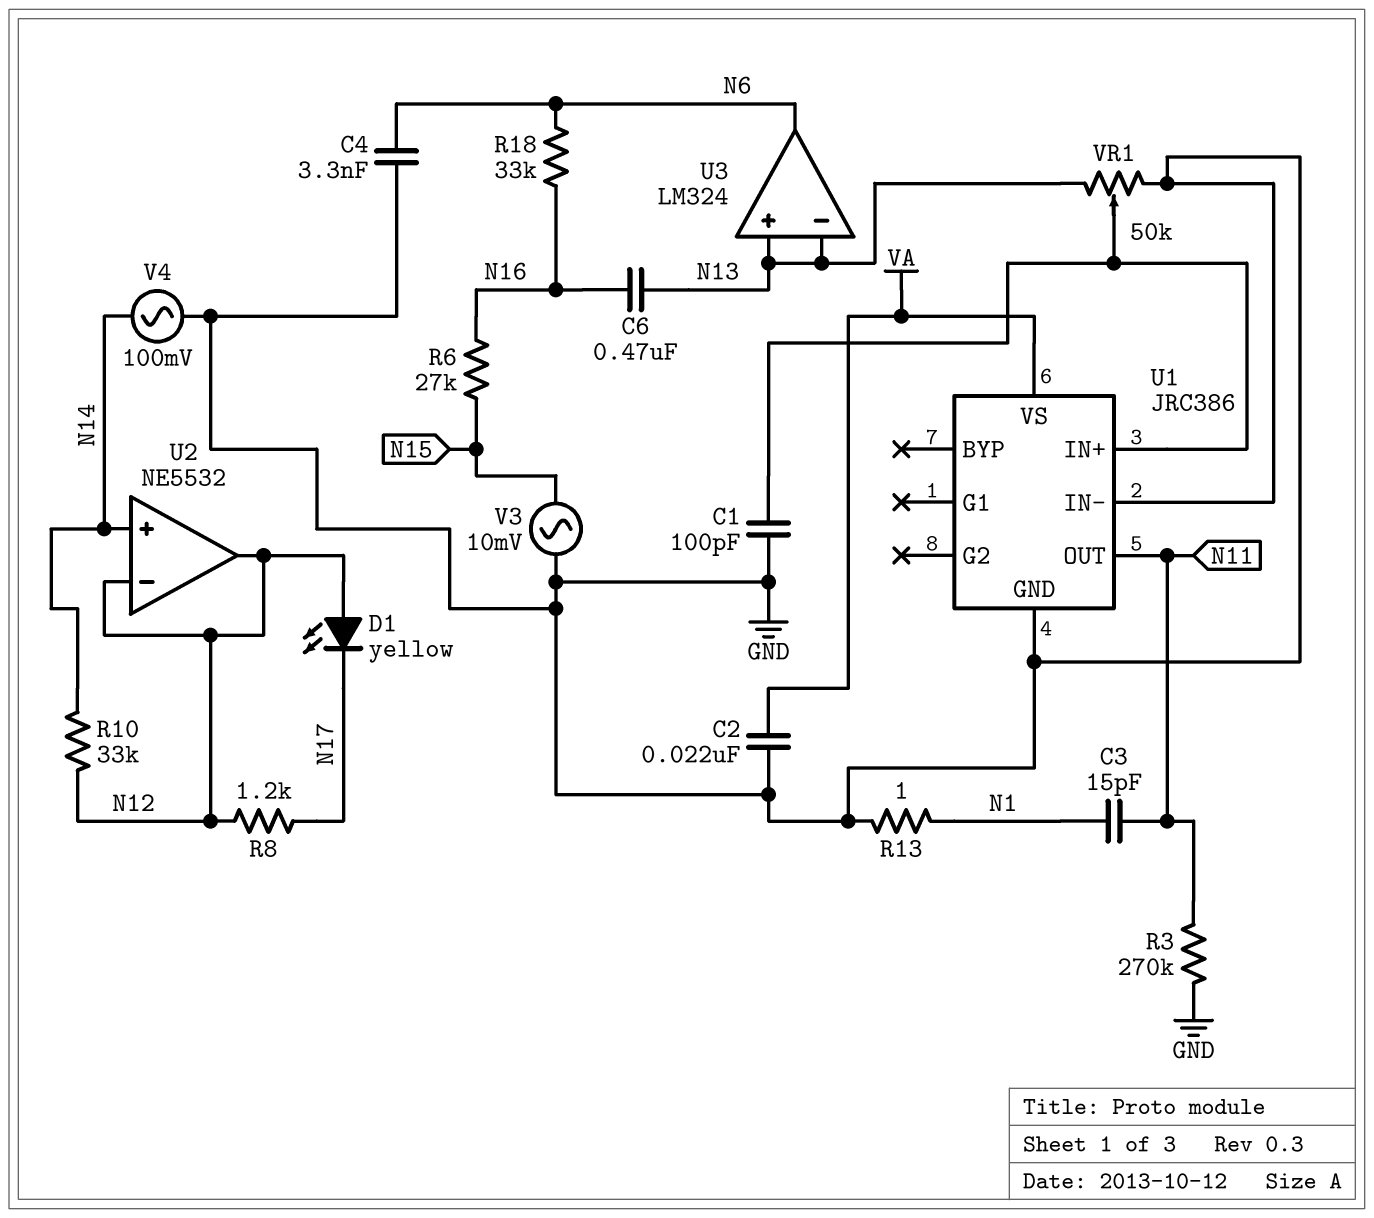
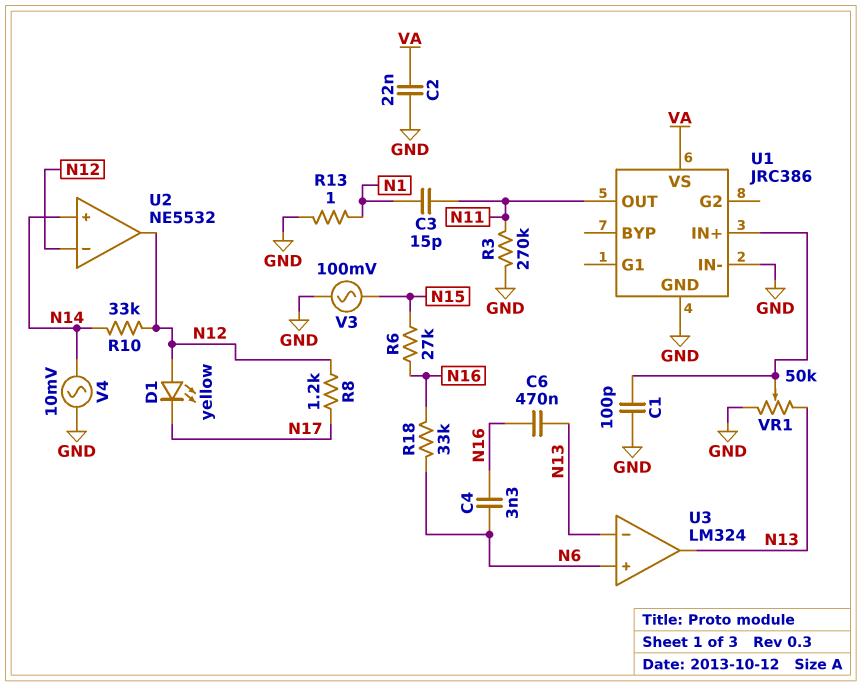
C4: 3.3nF (GND, N6) -> 3.3nF (N6, N16)
U3 pin in+: N13 -> N6
U3 pin out: N6 -> N13
V3: AC 10mV (GND, N15) -> AC 100mV (GND, N15)
V4: AC 100mV (GND, N14) -> AC 10mV (GND, N14)

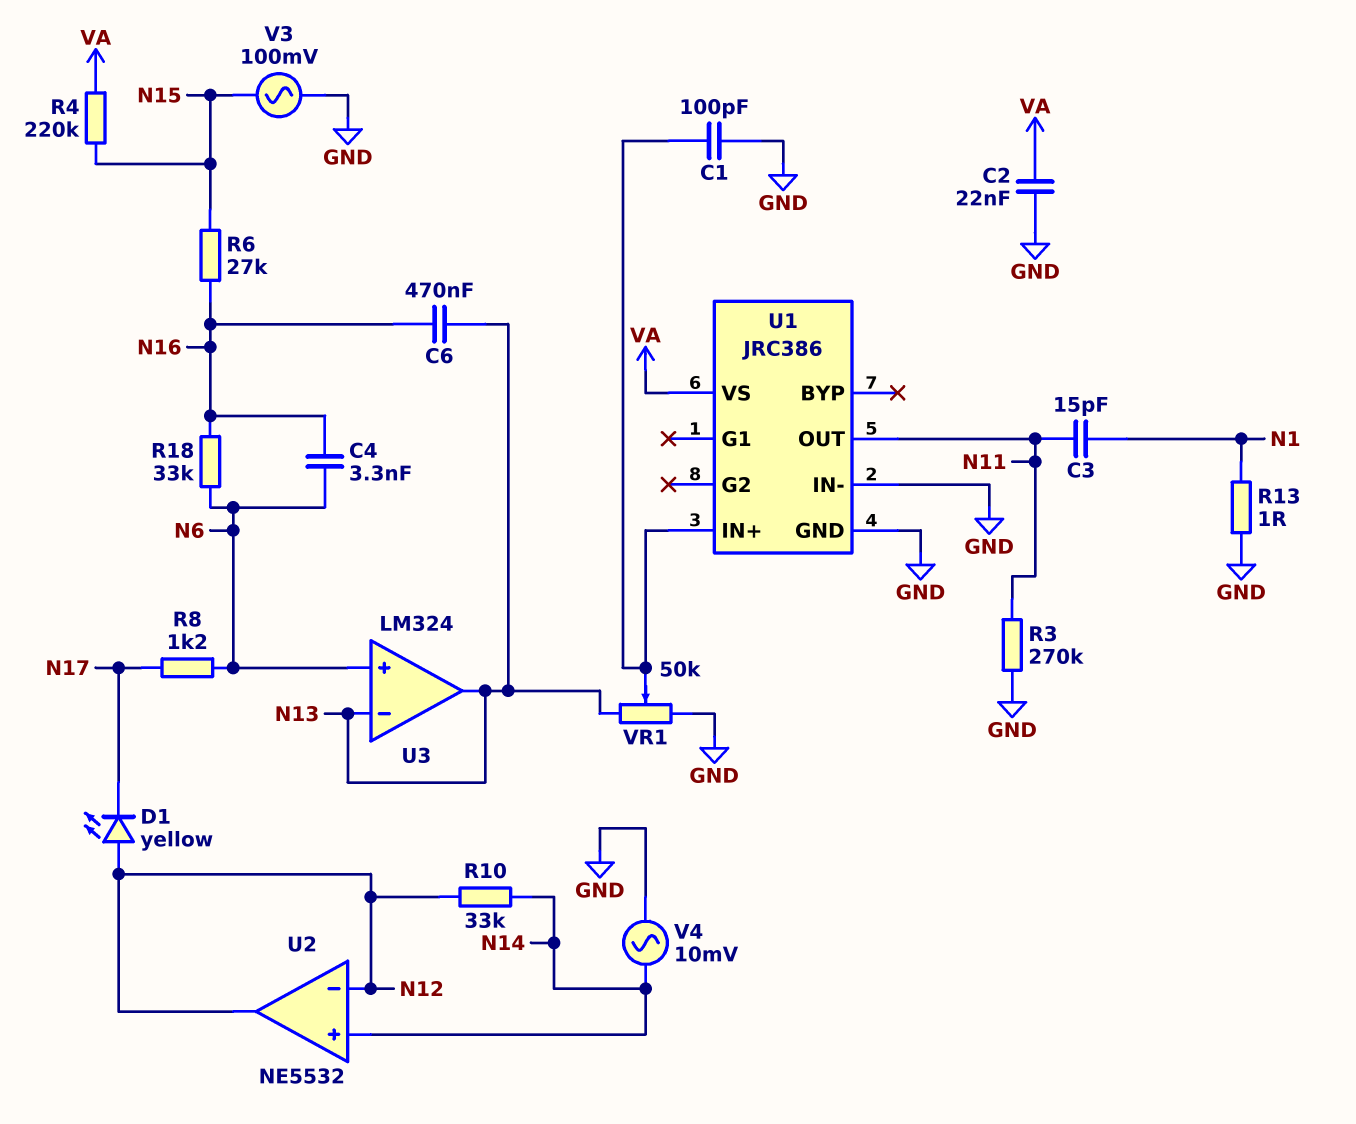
R4: none -> 220k (N15, VA)
R8: 1.2k (N12, N17) -> 1.2k (N6, N17)

